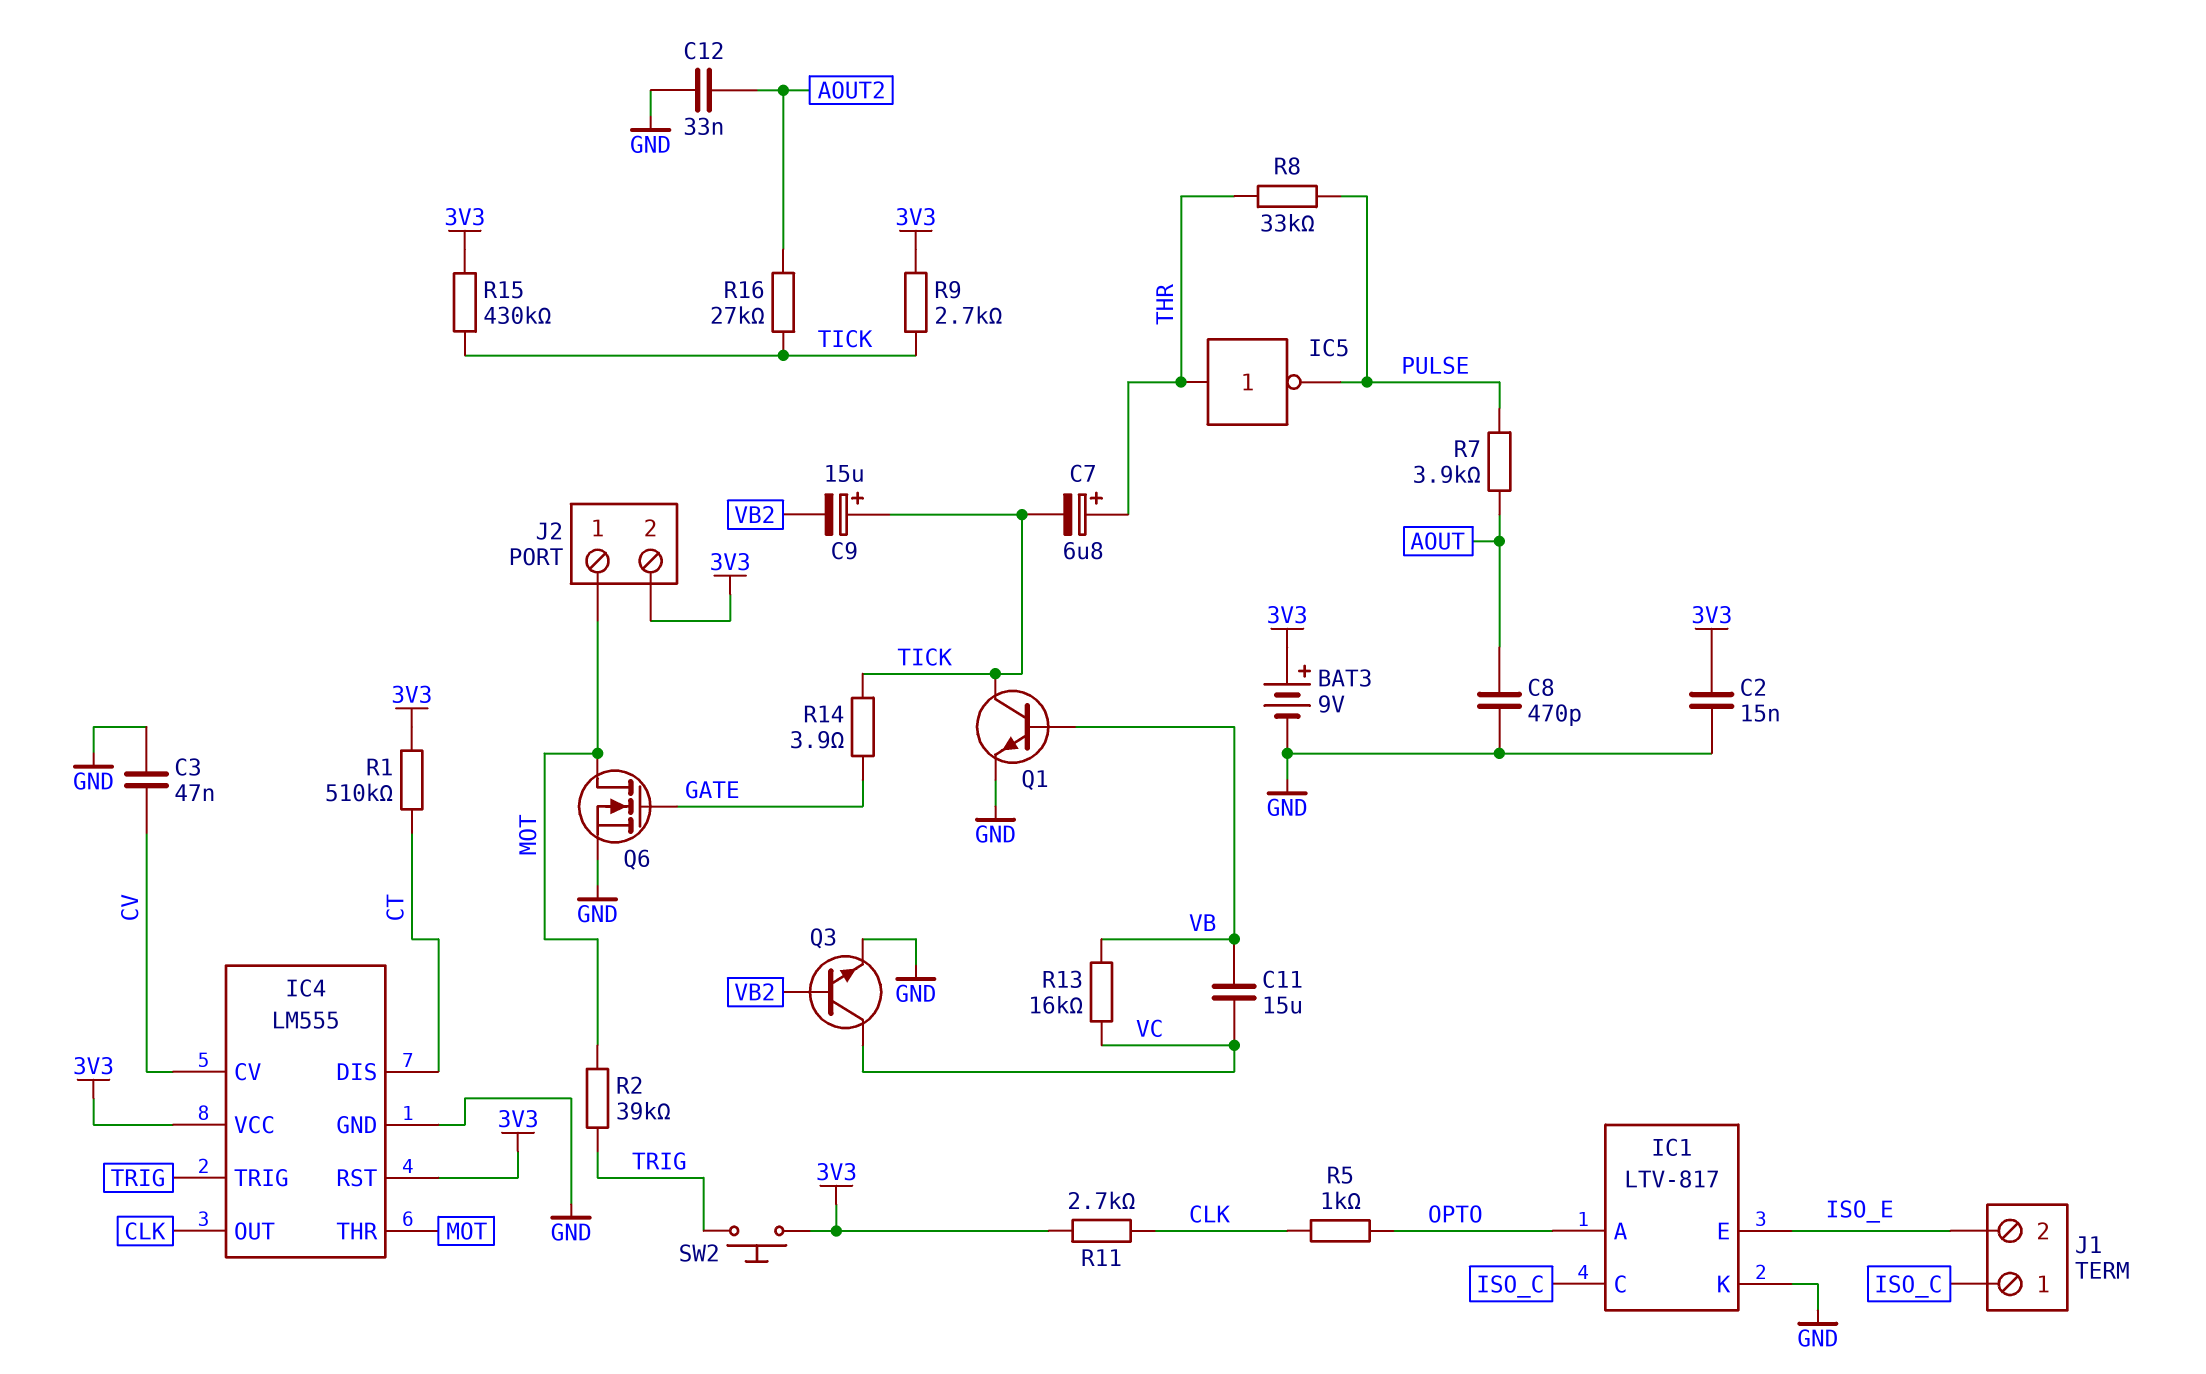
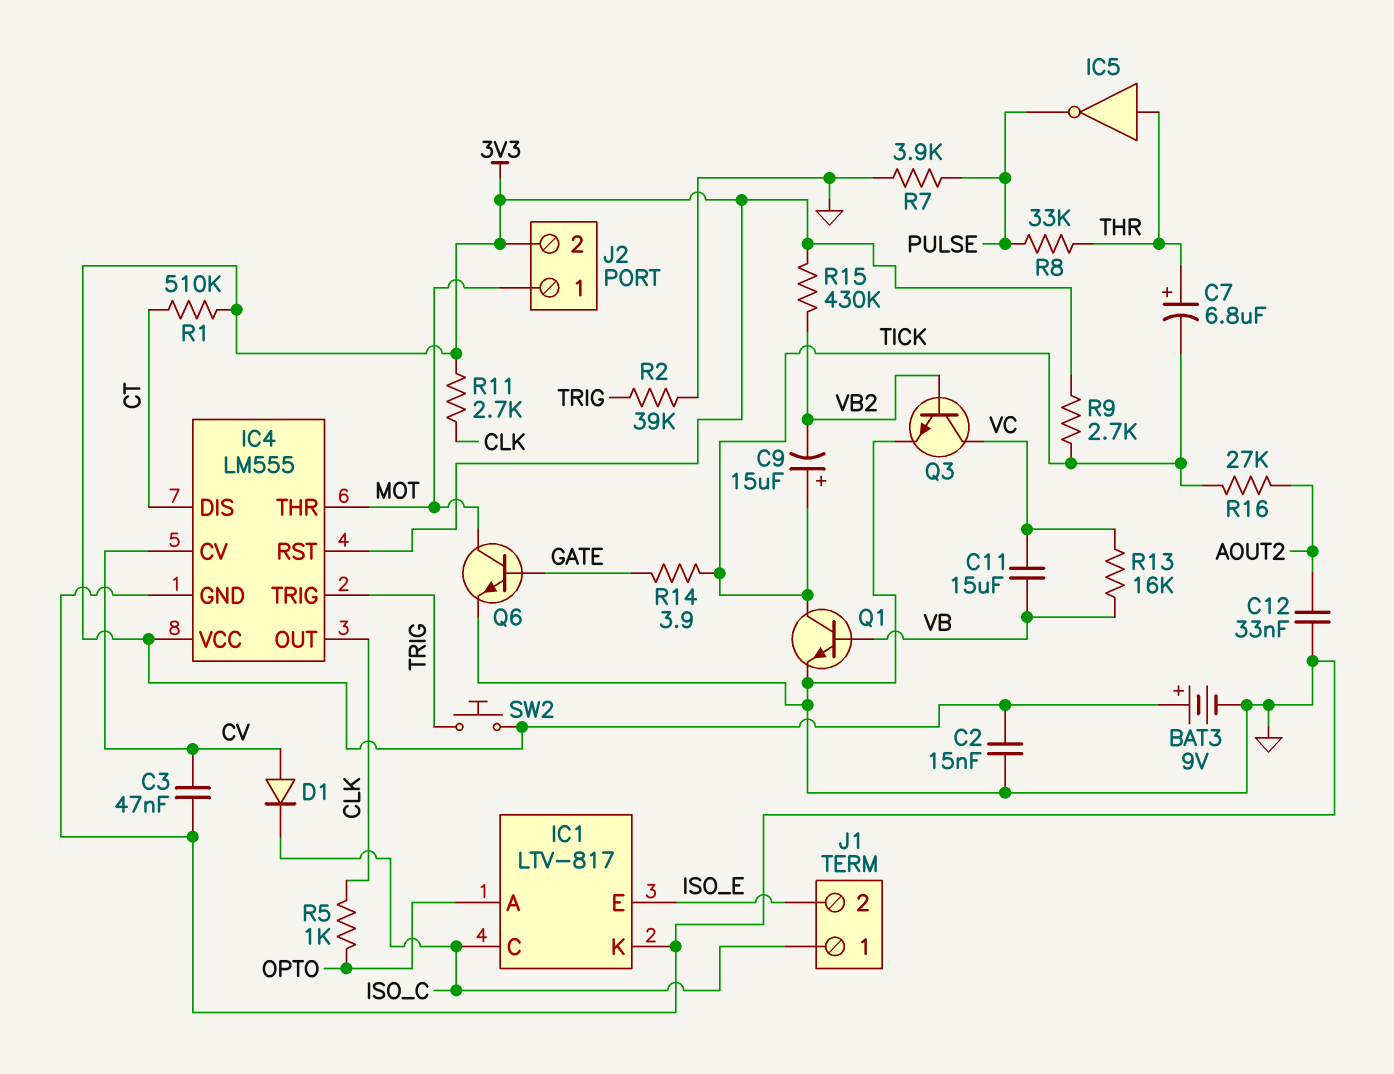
C8: 470pF (AOUT, GND) -> none
D1: none -> diode (A CV, K ISO_C)
Q6: NMOS (G GATE, D MOT, S GND) -> NPN (B GATE, C MOT, E GND)
R2: 39k (MOT, TRIG) -> 39k (GND, TRIG)
R7: 3.9k (AOUT, PULSE) -> 3.9k (GND, PULSE)
R15: 430k (3V3, TICK) -> 430k (3V3, VB2)

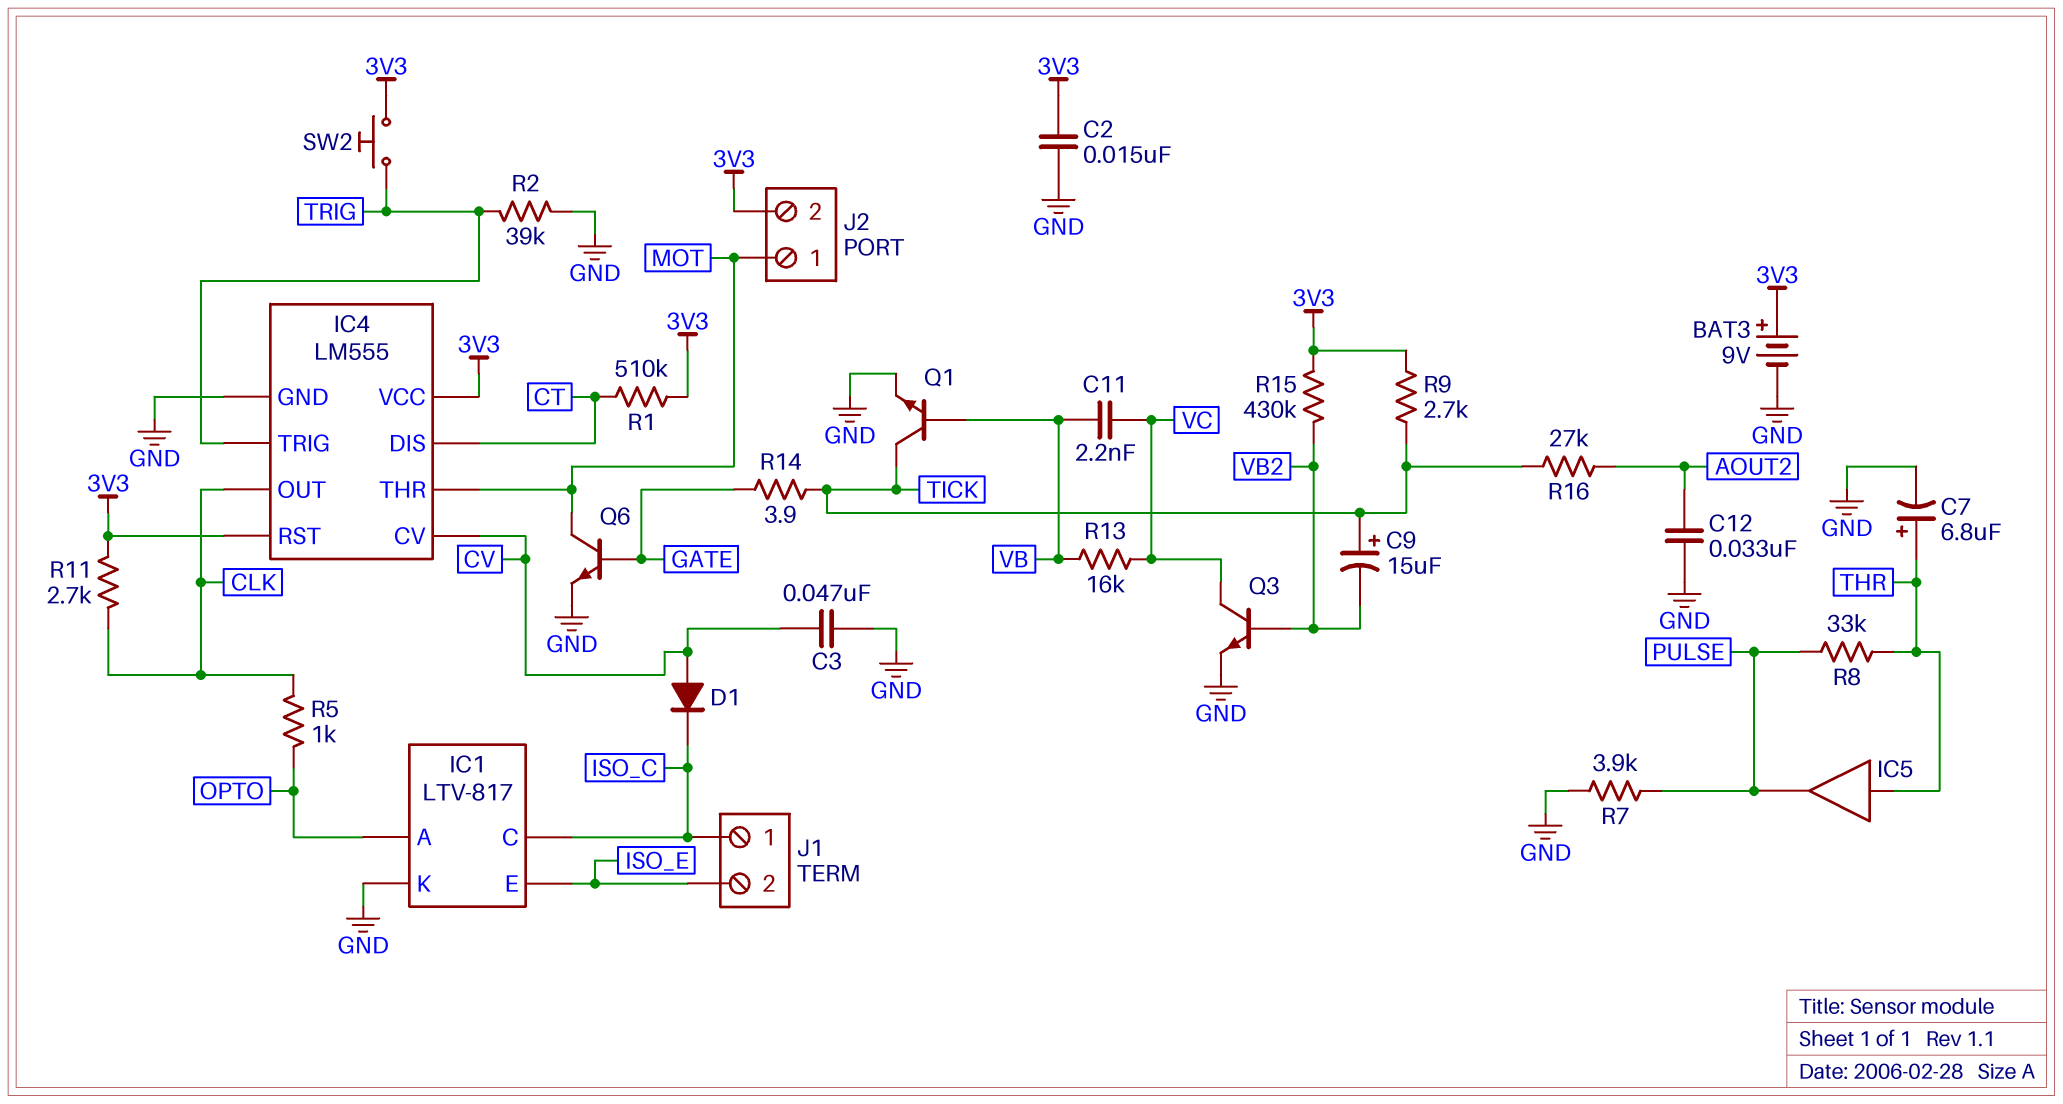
C7: 6.8uF (plus THR, minus TICK) -> 6.8uF (plus THR, minus GND)
C11: 15uF (VB, VC) -> 2.2nF (VB, VC)
IC5: NOT (in THR, out PULSE) -> buffer (in THR, out PULSE)

